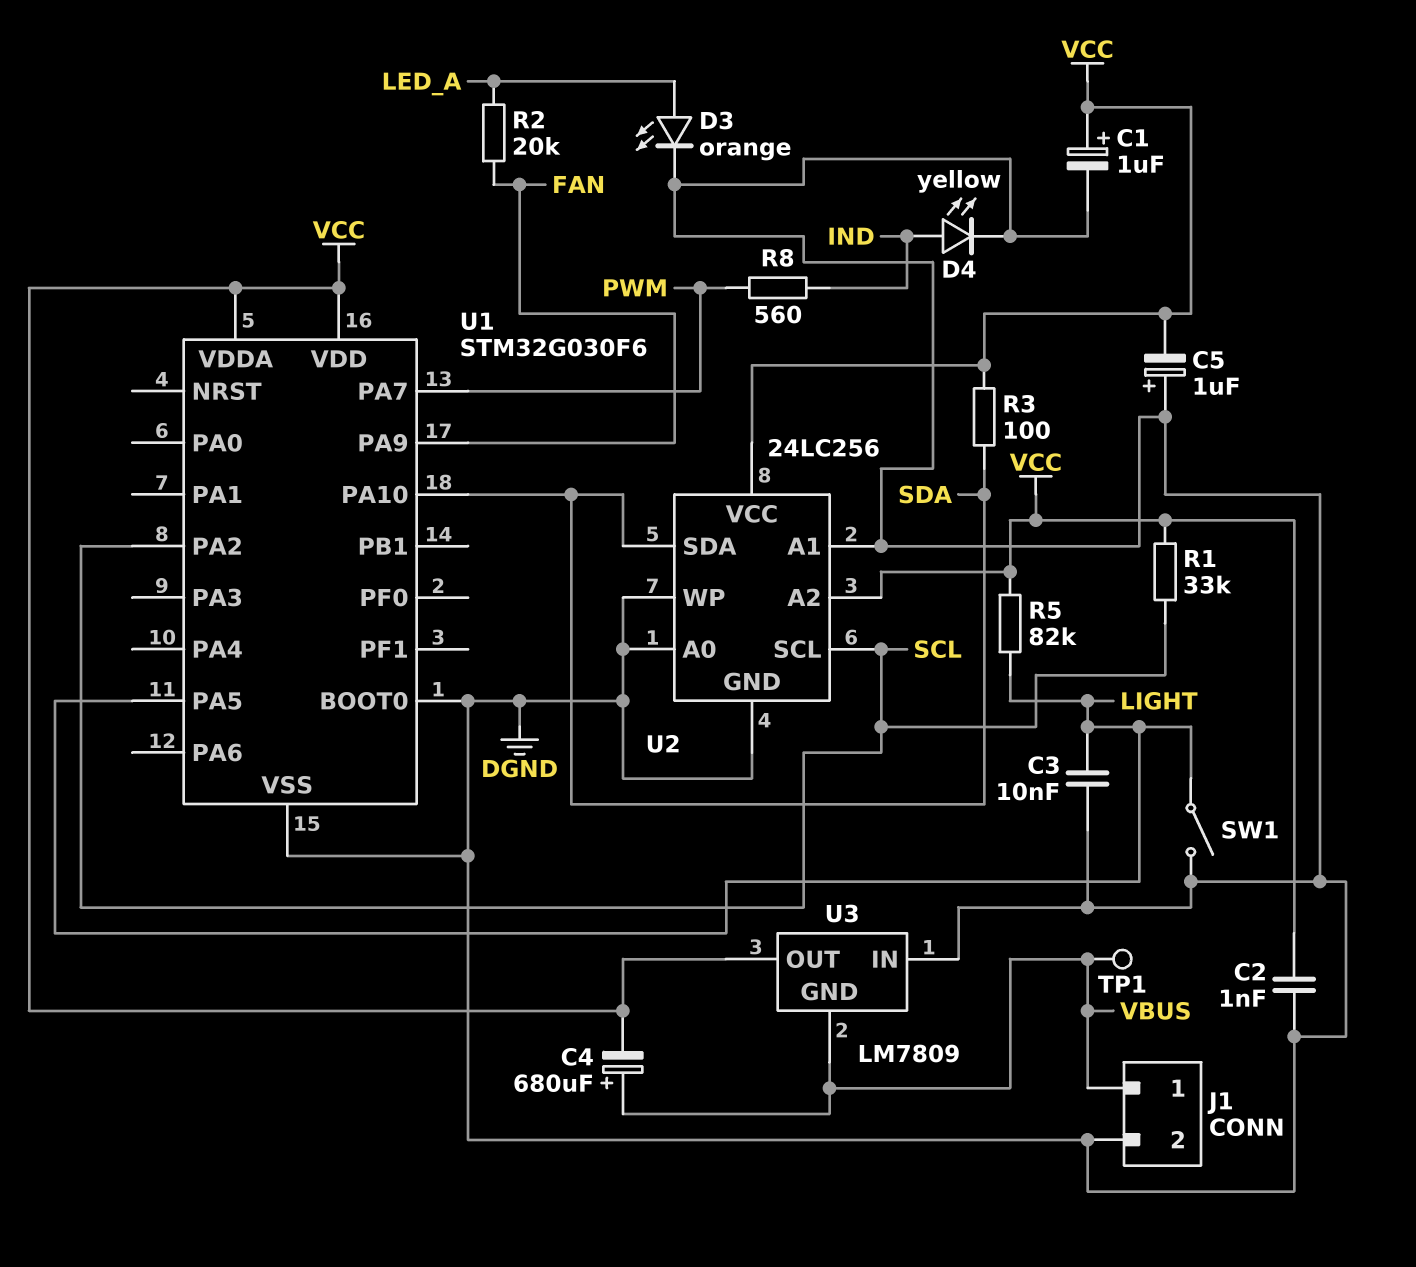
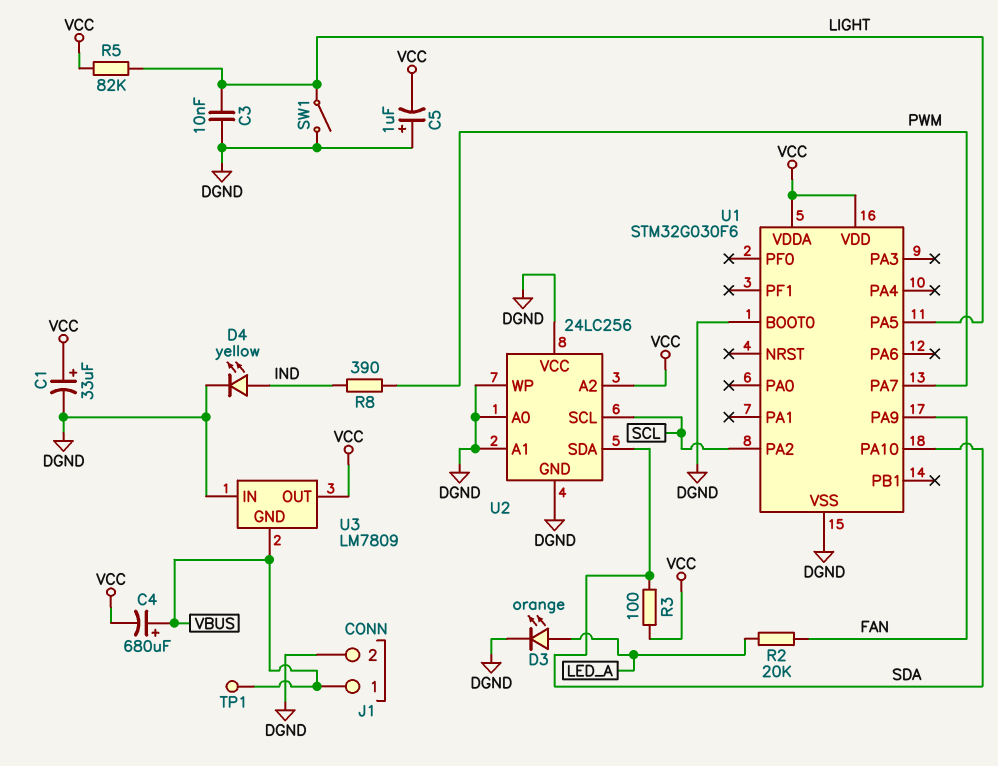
C1: 1uF (plus VCC, minus DGND) -> 33uF (plus VCC, minus DGND)
C2: 1nF (DGND, VCC) -> none
R1: 33k (SCL, VCC) -> none
R8: 560 (IND, PWM) -> 390 (IND, PWM)
U2 pin VCC: VCC -> DGND

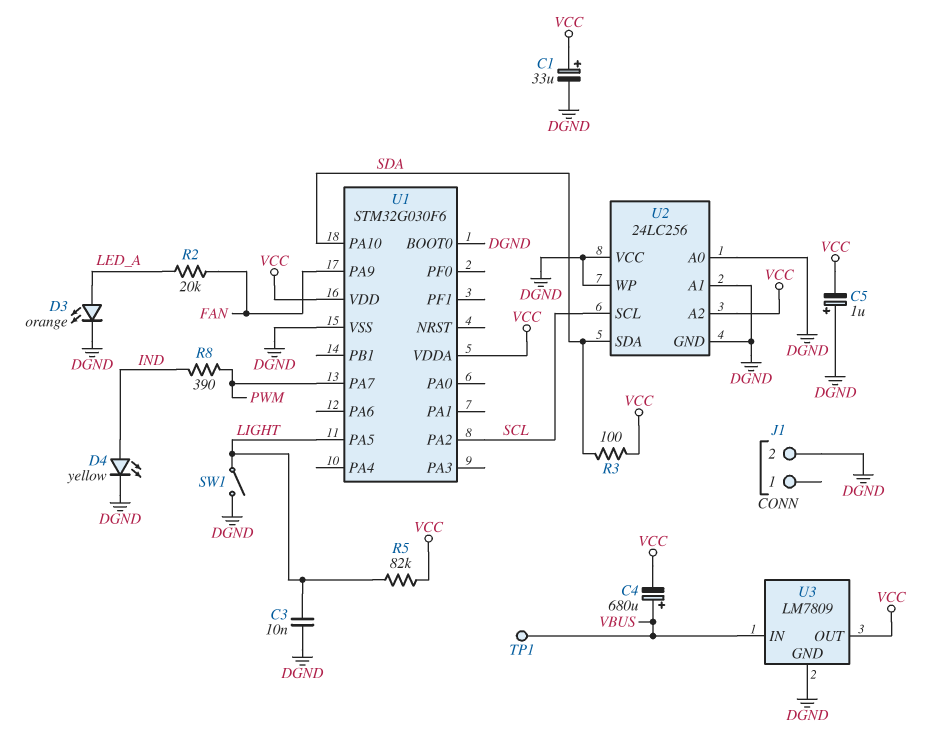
J1 pin 1: VBUS -> none
U3 pin GND: VBUS -> DGND
U3 pin IN: DGND -> VBUS

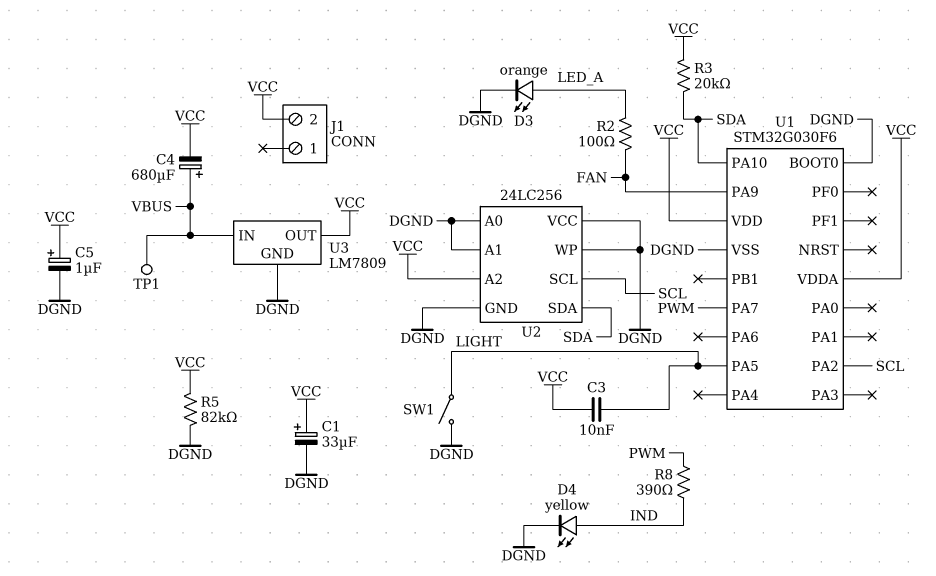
C3: 10nF (DGND, LIGHT) -> 10nF (LIGHT, VCC)
C5: 1uF (plus DGND, minus VCC) -> 1uF (plus VCC, minus DGND)
J1 pin 2: DGND -> VCC
R2: 20k (FAN, LED_A) -> 100 (FAN, LED_A)
R3: 100 (SDA, VCC) -> 20k (SDA, VCC)
R5: 82k (LIGHT, VCC) -> 82k (DGND, VCC)

